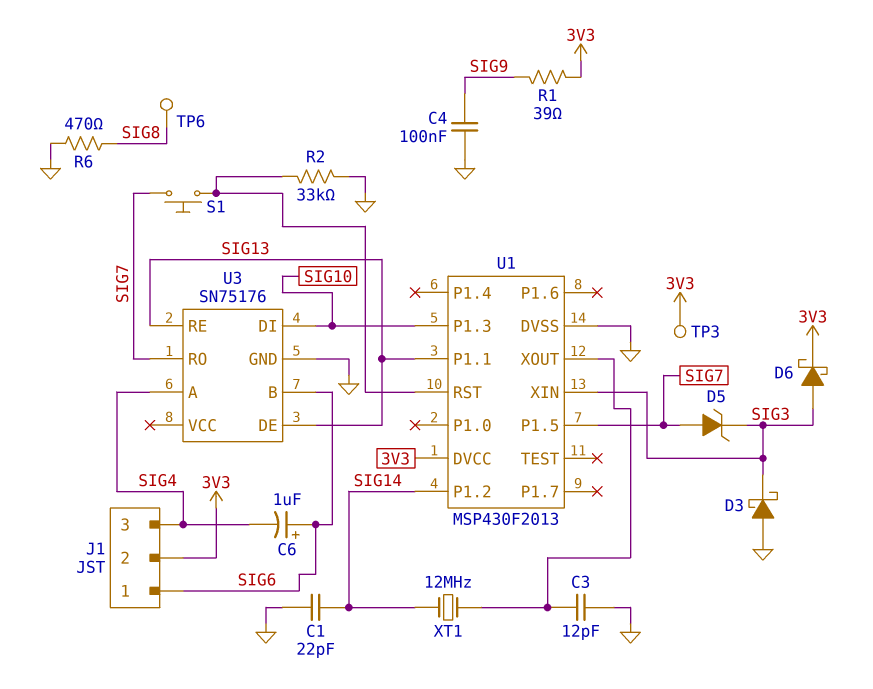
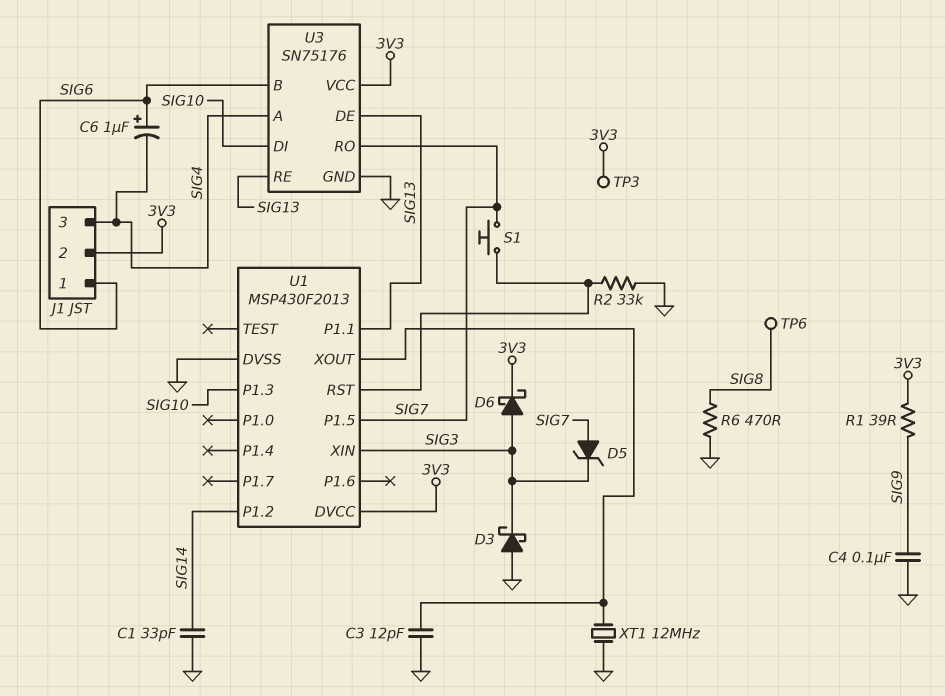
C1: 22pF (GND, SIG14) -> 33pF (GND, SIG14)
U3 pin VCC: none -> 3V3
XT1: 12MHz (SIG14, U1/XOUT) -> 12MHz (GND, U1/XOUT)

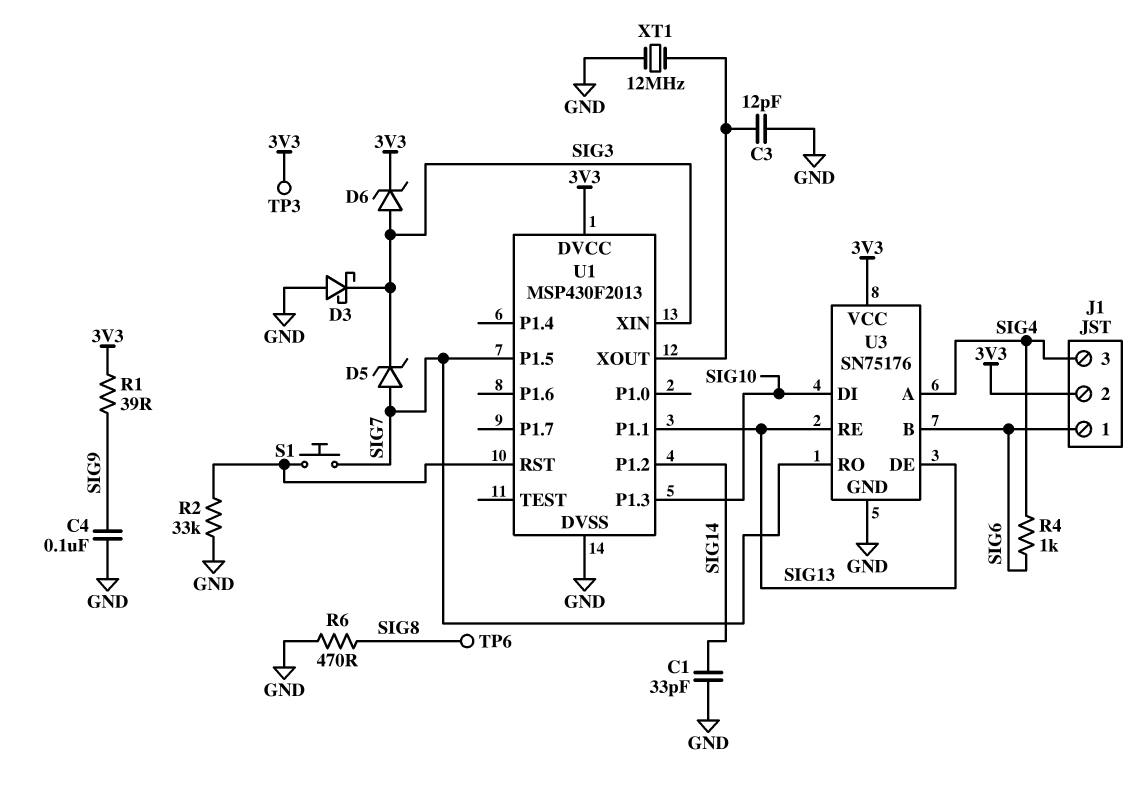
C6: 1uF (plus SIG6, minus SIG4) -> none
D6: schottky (A SIG3, K 3V3) -> zener (A SIG3, K 3V3)
R4: none -> 1k (SIG4, SIG6)

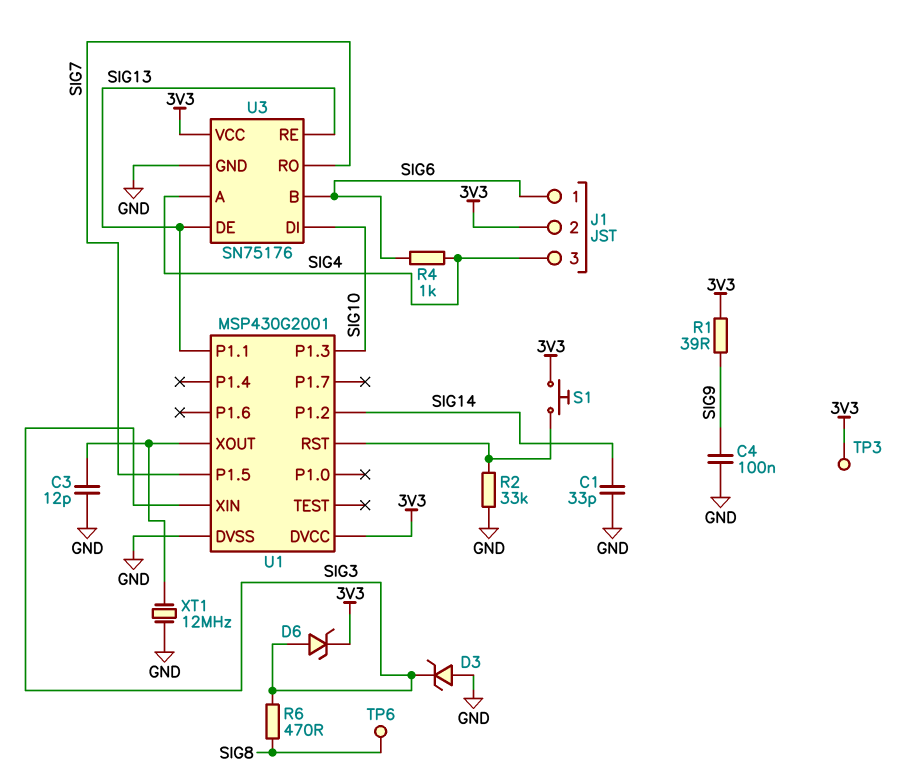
D3: schottky (A GND, K SIG3) -> zener (A GND, K SIG3)
D5: zener (A SIG7, K SIG3) -> none
R6: 470 (GND, SIG8) -> 470 (SIG3, SIG8)
S1: button (SIG7, U1/RST) -> button (3V3, U1/RST)
U1: MSP430F2013 -> MSP430G2001

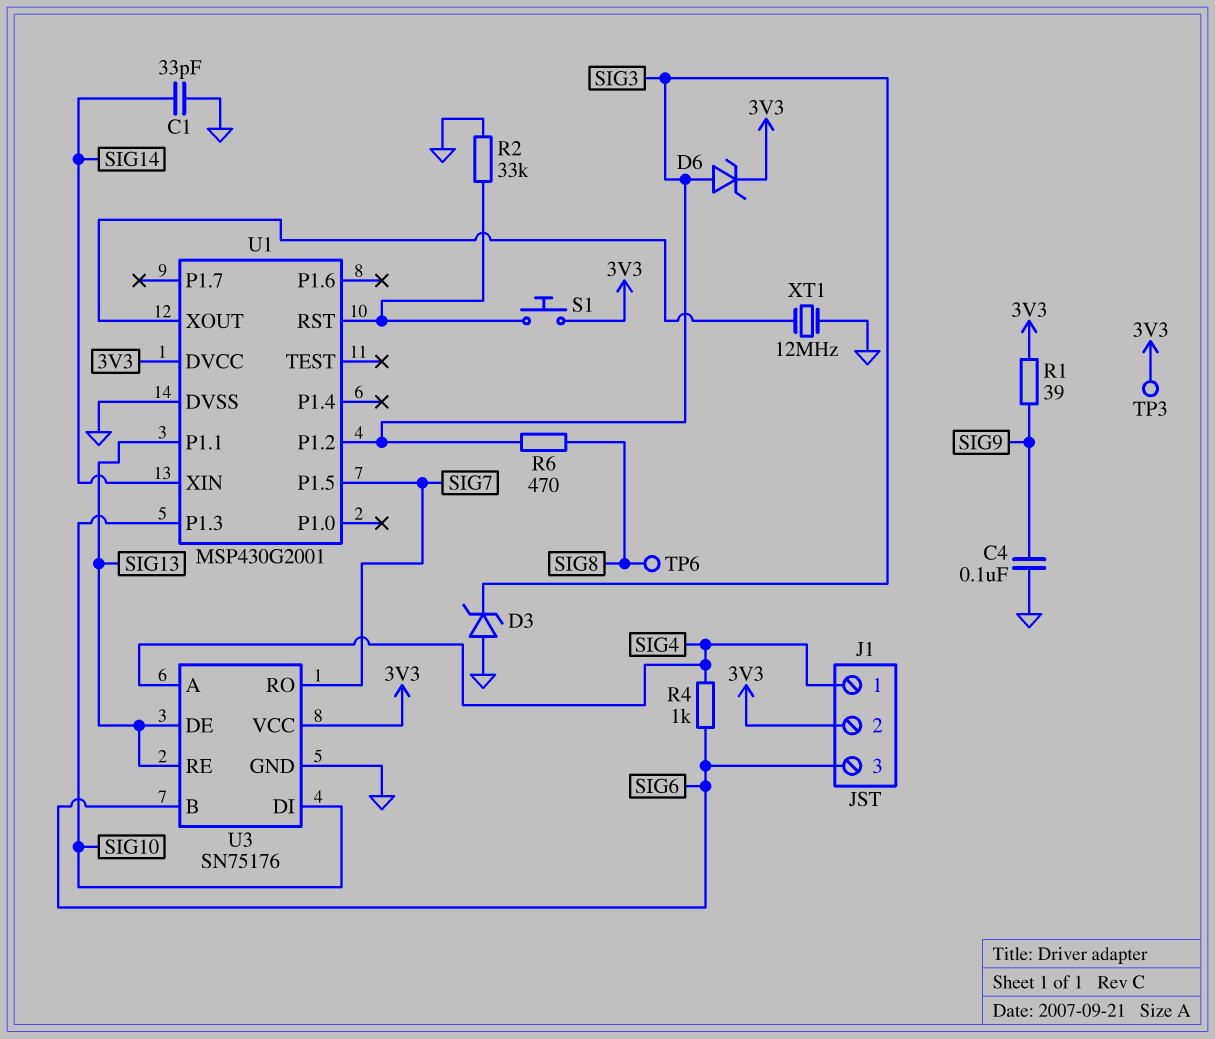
C3: 12pF (GND, U1/XOUT) -> none
J1 pin 1: SIG6 -> SIG4
J1 pin 3: SIG4 -> SIG6
U1 pin P1.2: SIG14 -> SIG3
U1 pin XIN: SIG3 -> SIG14

